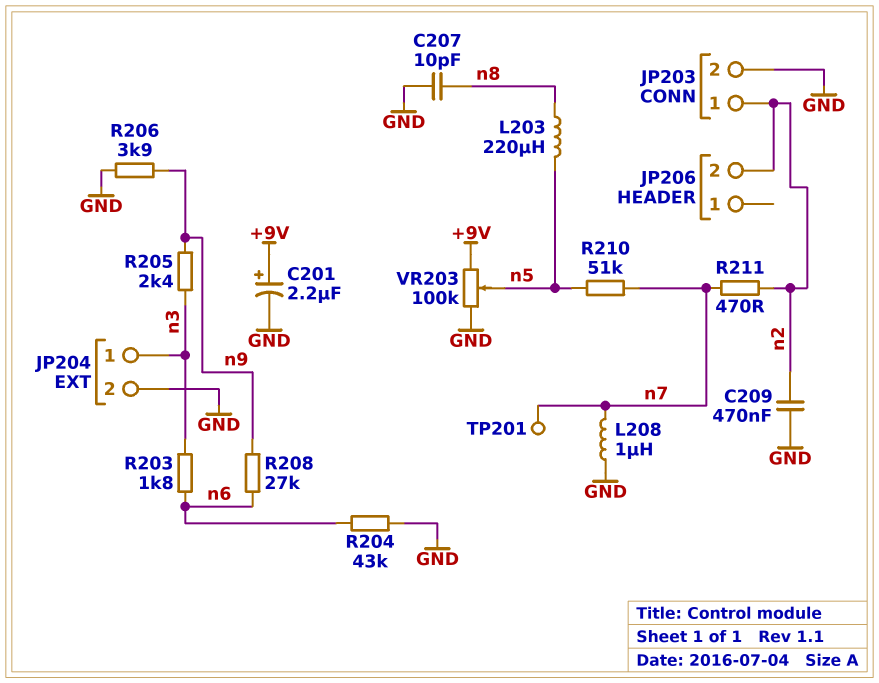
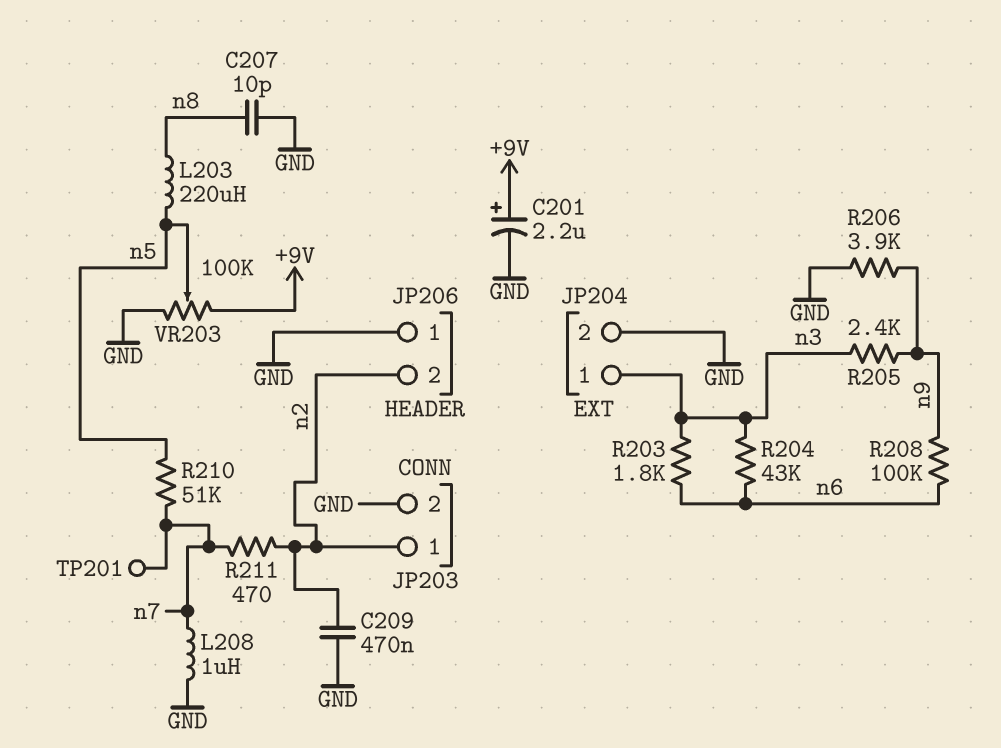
JP206 pin 1: none -> GND
R204: 43k (GND, n6) -> 43k (n3, n6)
R208: 27k (n6, n9) -> 100k (n6, n9)

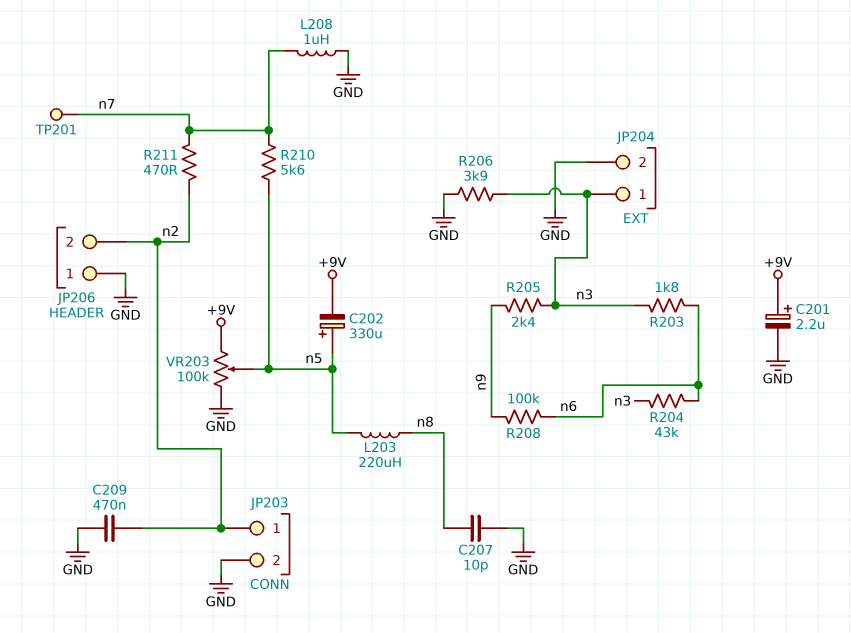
C202: none -> 330uF (plus n5, minus +9V)
R206: 3.9k (GND, n9) -> 3.9k (GND, n3)
R210: 51k (n5, n7) -> 5.6k (n5, n7)

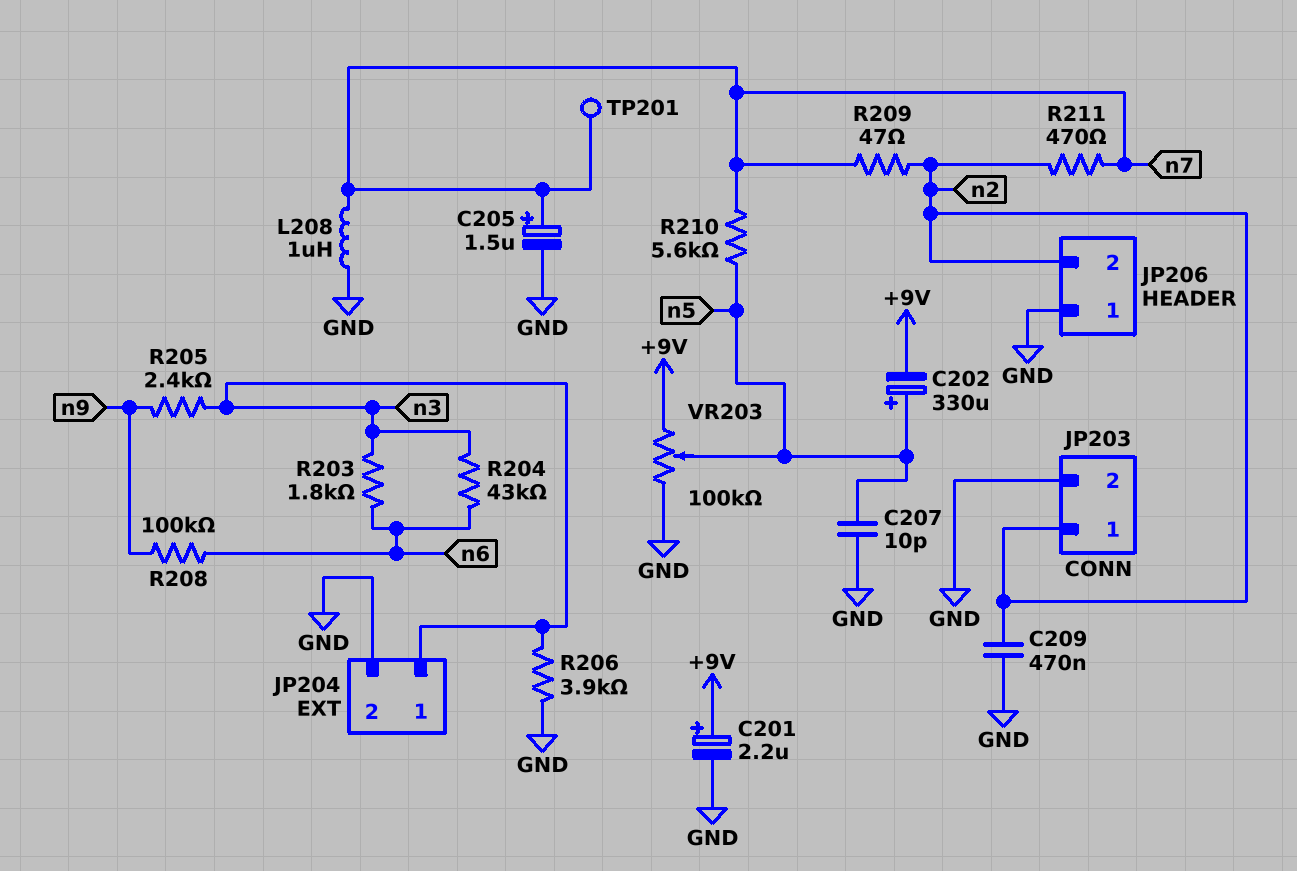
C205: none -> 1.5uF (plus n7, minus GND)
C207: 10pF (GND, n8) -> 10pF (GND, n5)
L203: 220uH (n5, n8) -> none
R209: none -> 47 (n2, n7)

